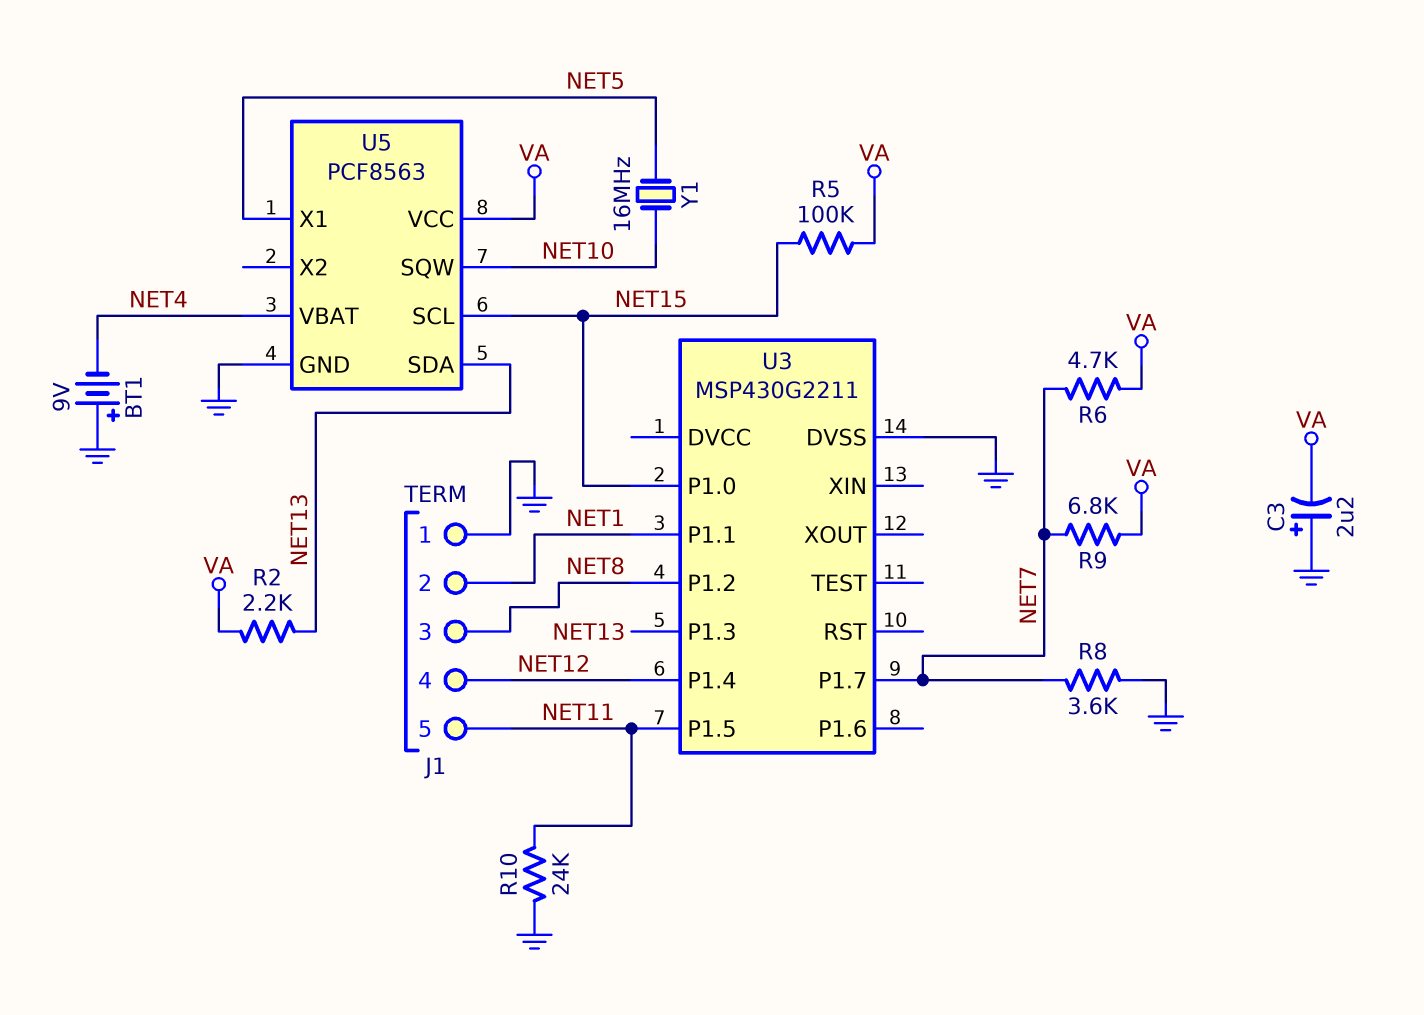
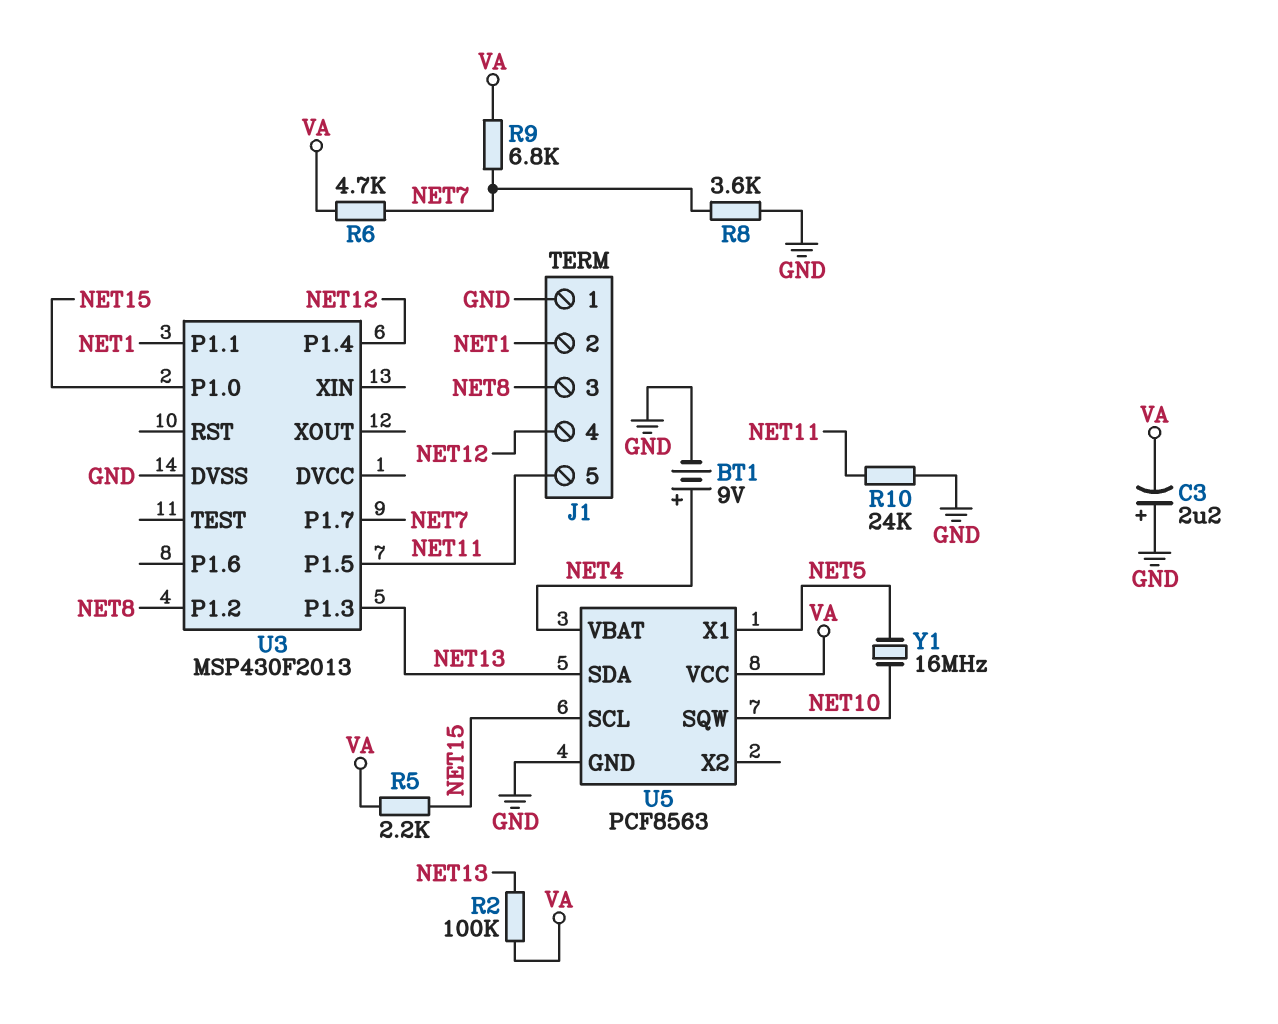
BT1: 9V (plus GND, minus NET4) -> 9V (plus NET4, minus GND)
R2: 2.2k (NET13, VA) -> 100k (NET13, VA)
R5: 100k (NET15, VA) -> 2.2k (NET15, VA)
U3: MSP430G2211 -> MSP430F2013

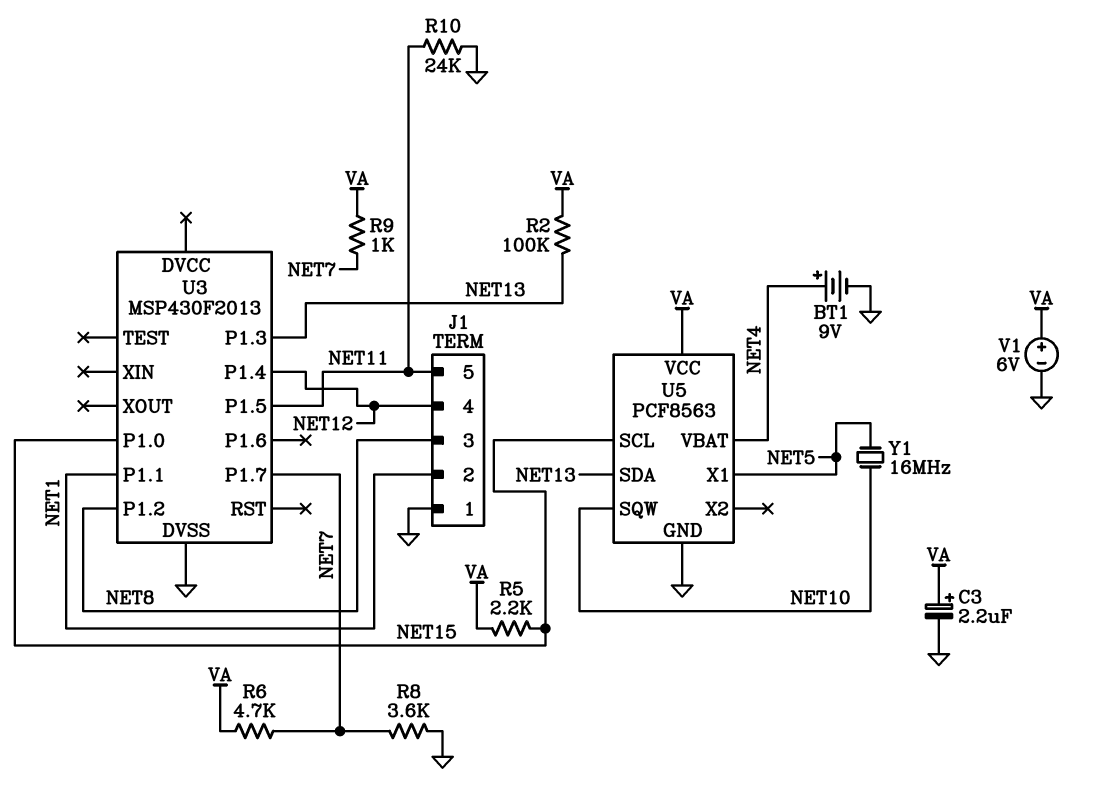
C3: 2.2uF (plus GND, minus VA) -> 2.2uF (plus VA, minus GND)
R9: 6.8k (NET7, VA) -> 1k (NET7, VA)
V1: none -> 6V (plus VA, minus GND)

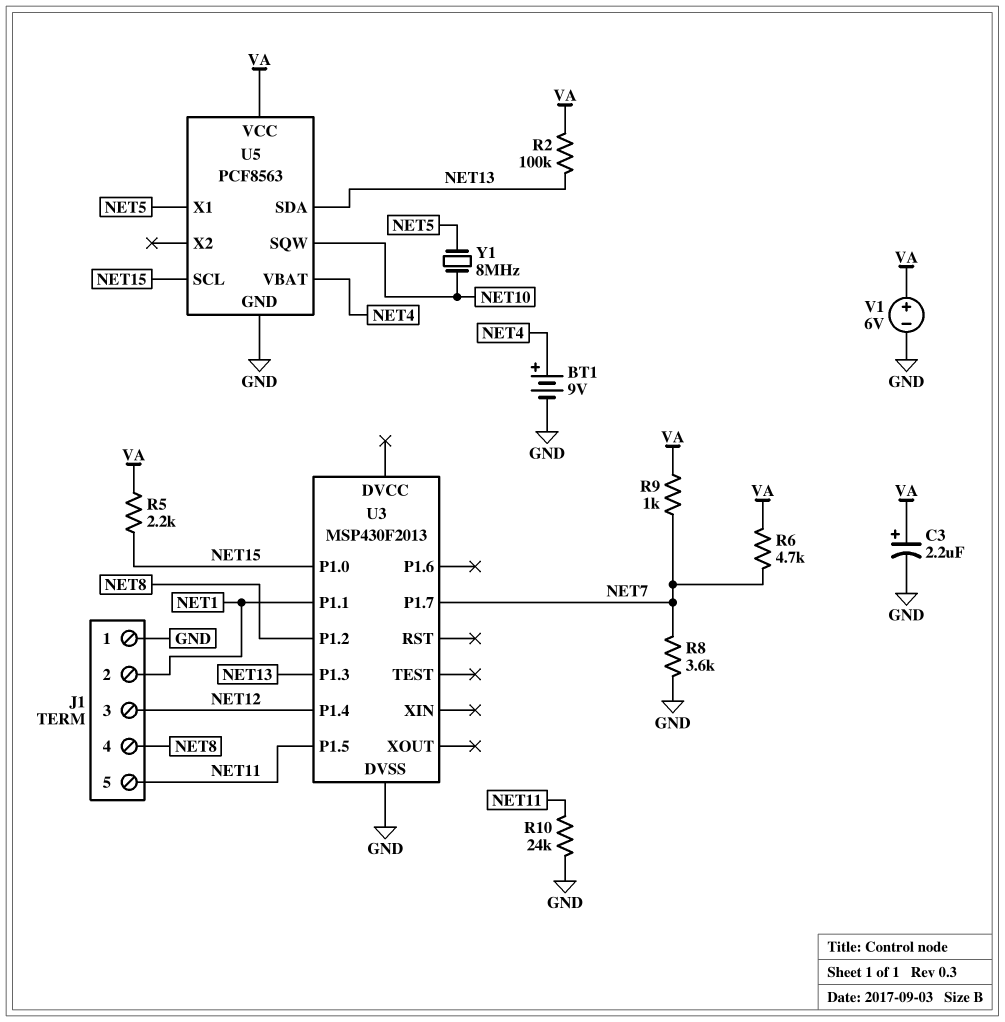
J1 pin 3: NET8 -> NET12
J1 pin 4: NET12 -> NET8
Y1: 16MHz (NET5, NET10) -> 8MHz (NET5, NET10)

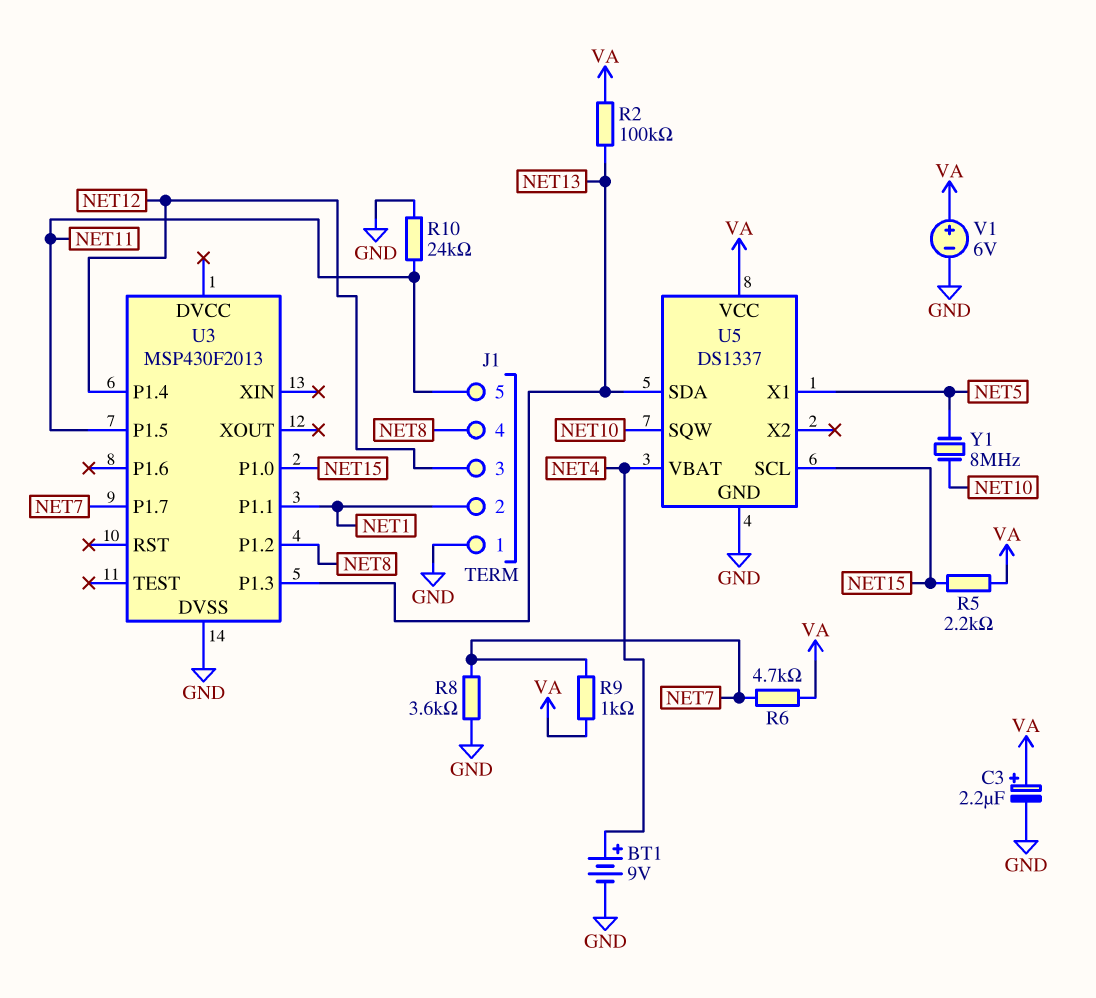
U5: PCF8563 -> DS1337

